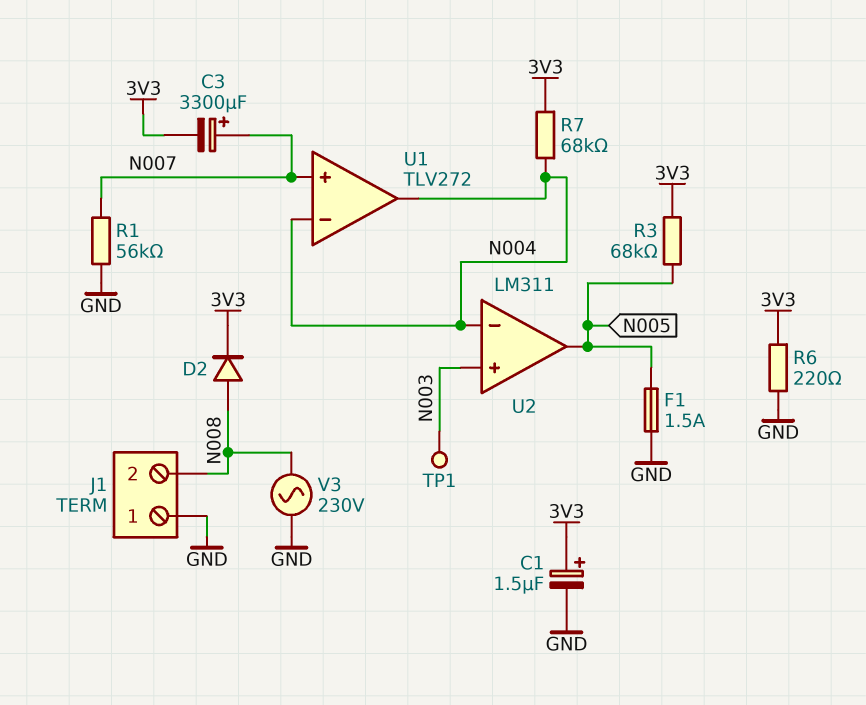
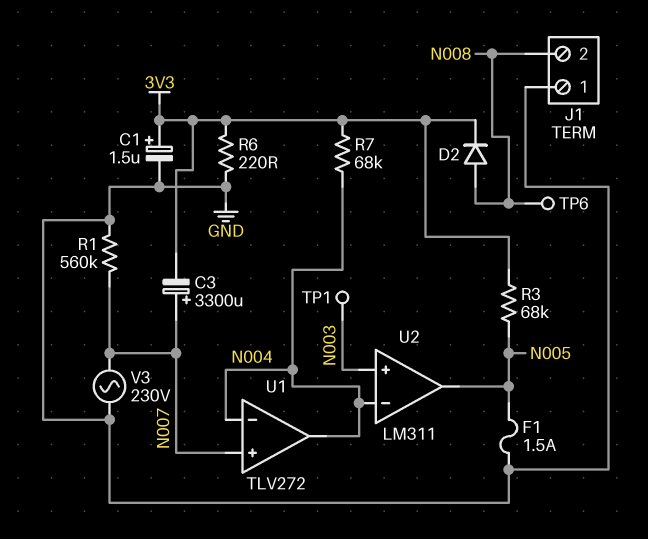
R1: 56k (GND, N007) -> 560k (GND, N007)
TP6: none -> test point (N008)
V3: AC 230V (GND, N008) -> AC 230V (GND, N007)

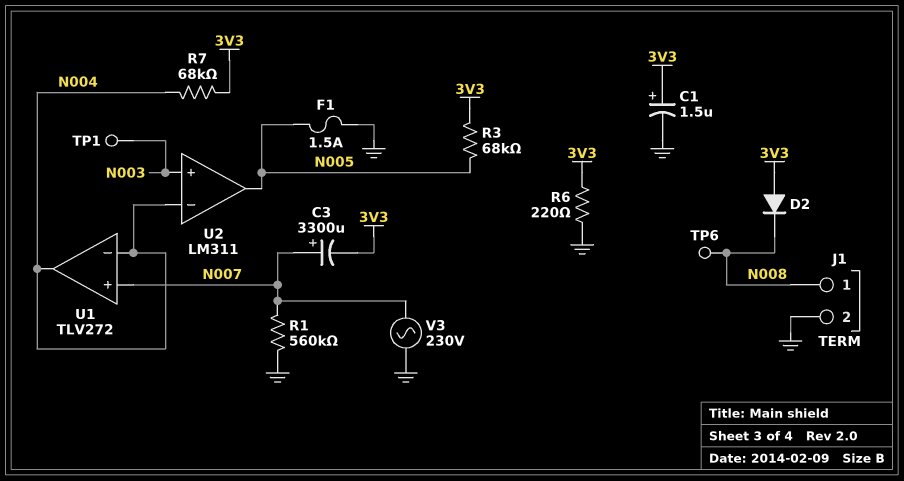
D2: diode (A N008, K 3V3) -> diode (A 3V3, K N008)
J1 pin 1: GND -> N008
J1 pin 2: N008 -> GND

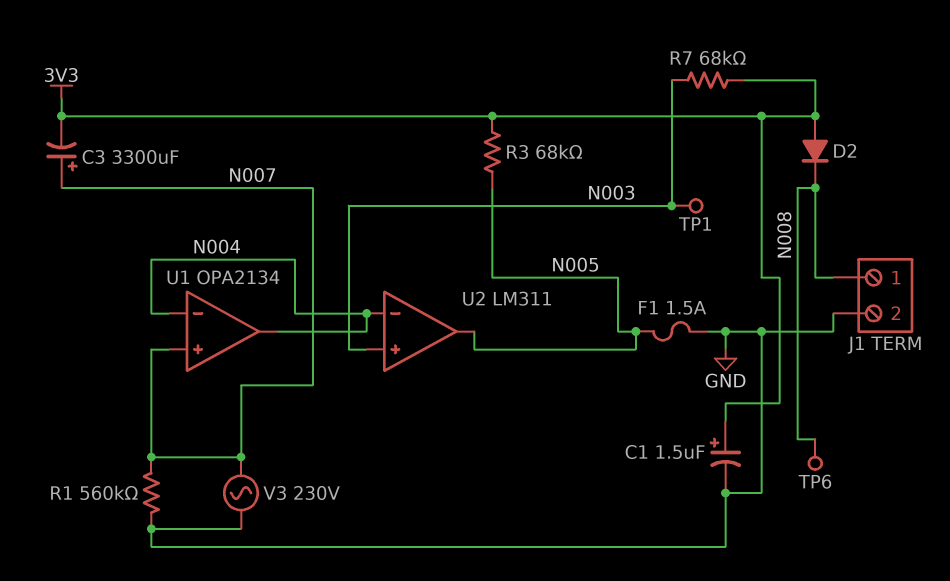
R6: 220 (3V3, GND) -> none
R7: 68k (3V3, N004) -> 68k (3V3, N003)
U1: TLV272 -> OPA2134

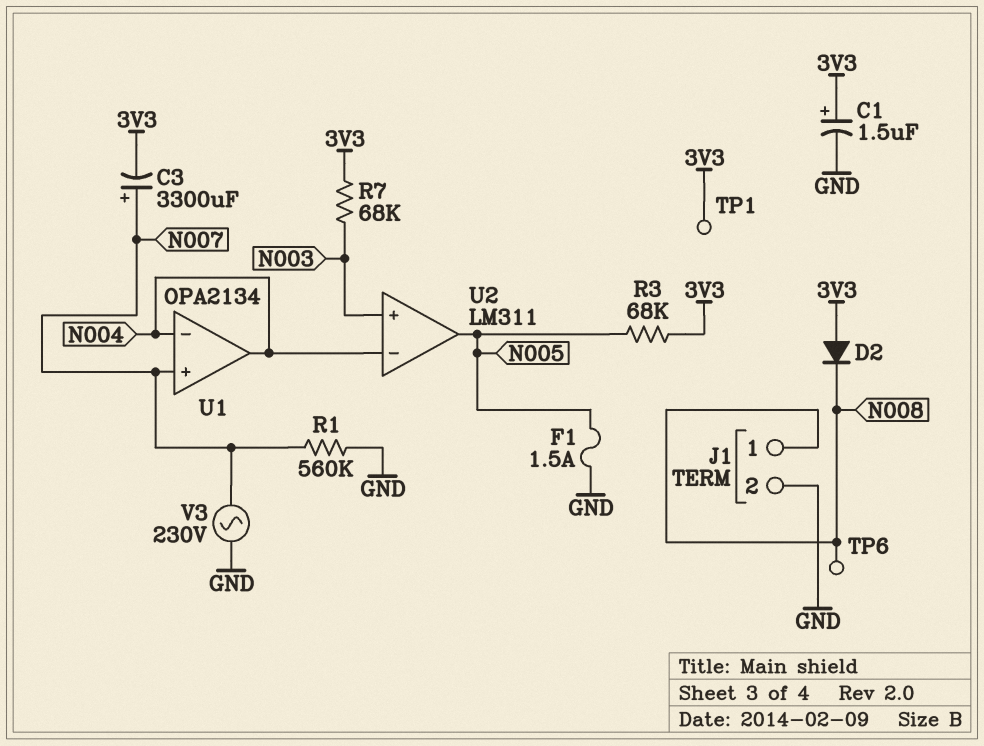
TP1: test point (N003) -> test point (3V3)

